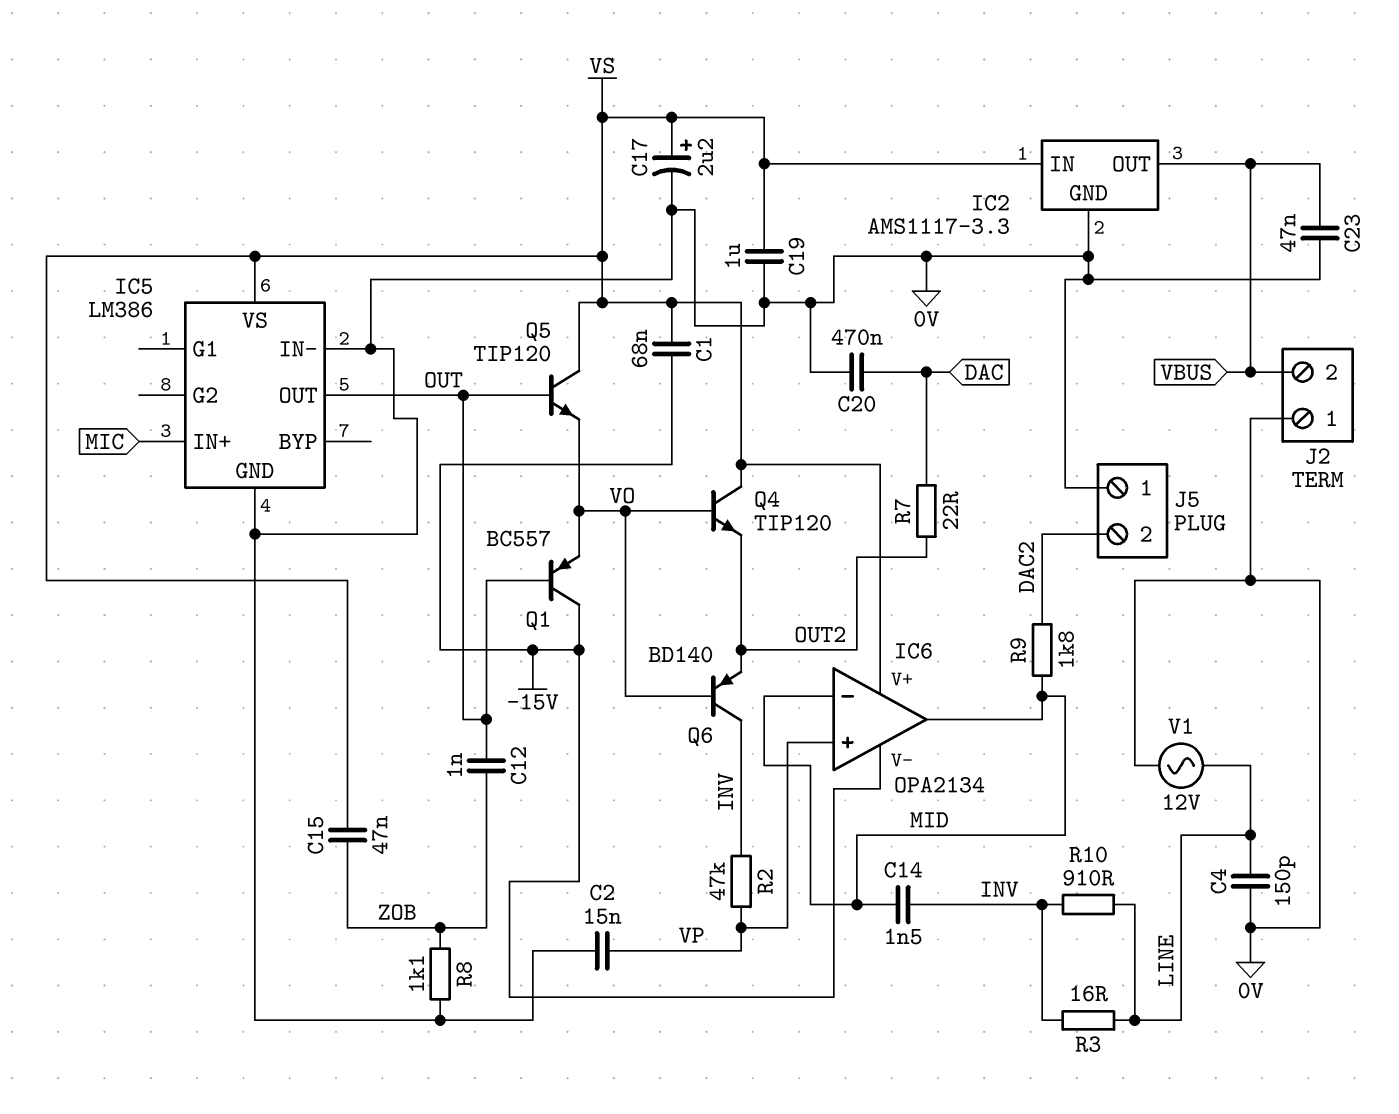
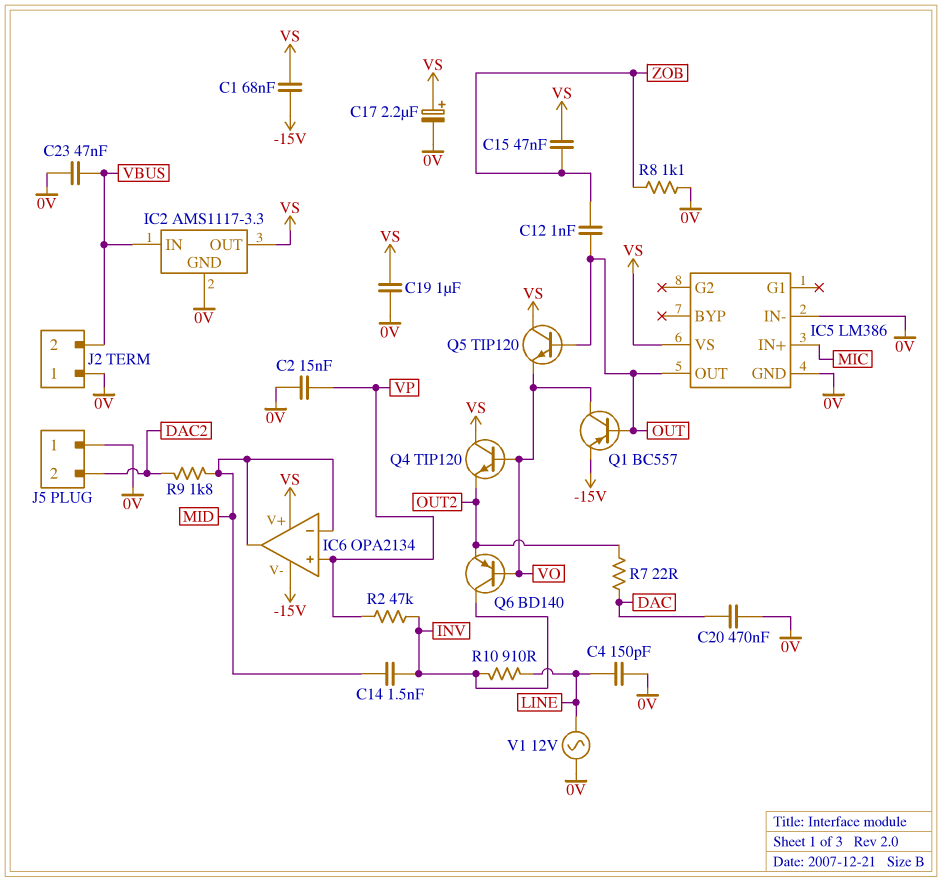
IC2 pin IN: VS -> VBUS
IC2 pin OUT: VBUS -> VS
Q1: PNP BC557 (B OUT, C -15V, E VO) -> PNP BC557 (B OUT, C VO, E -15V)
R3: 16 (INV, LINE) -> none

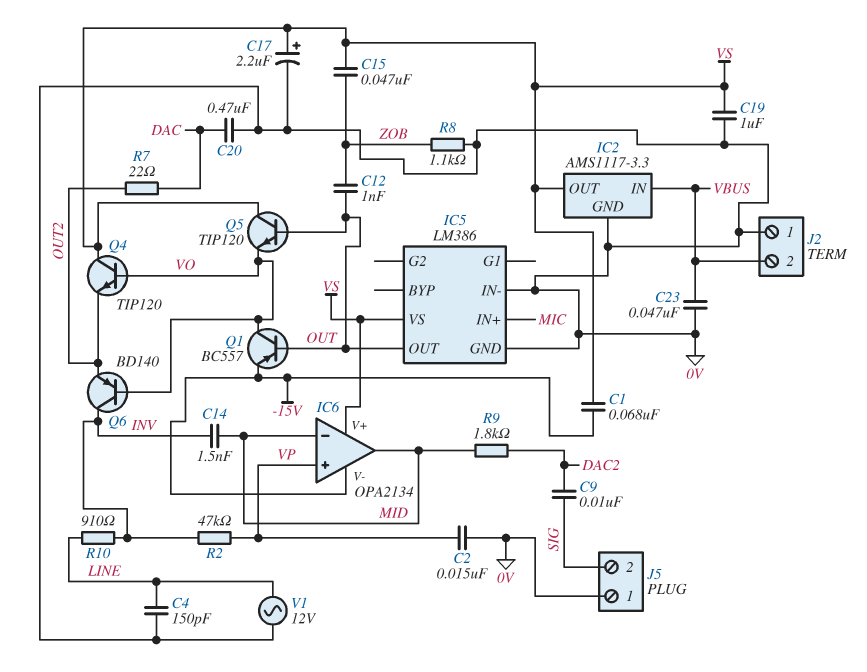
C9: none -> 10nF (DAC2, SIG)
J5 pin 2: DAC2 -> SIG

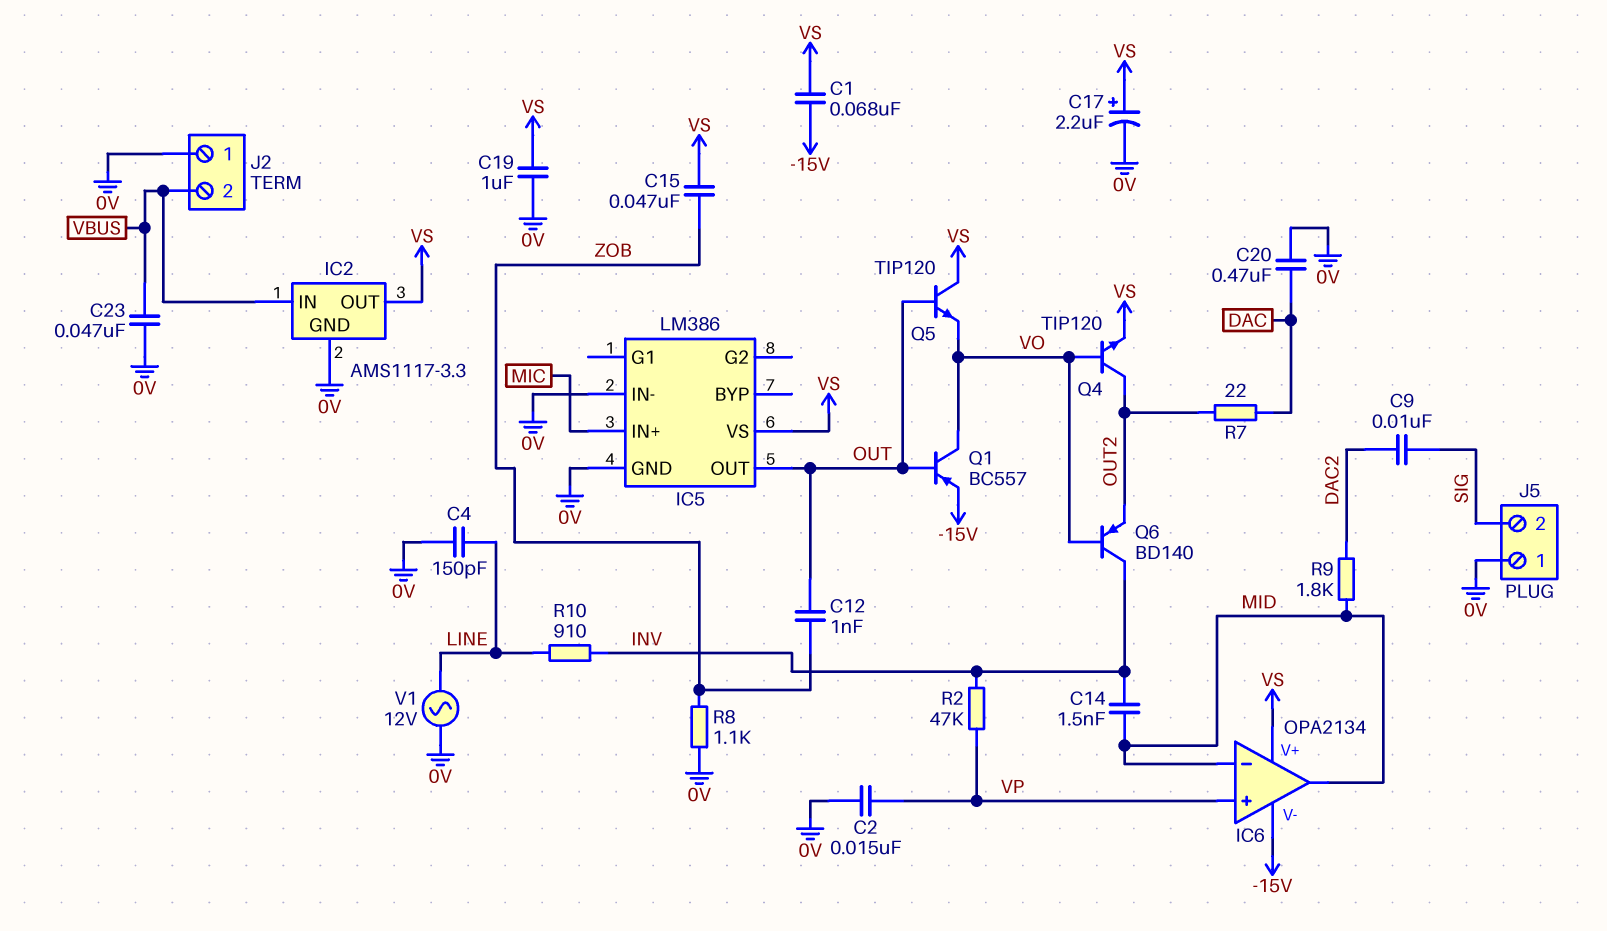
Q4: NPN TIP120 (B VO, C VS, E OUT2) -> NPN TIP120 (B VO, C OUT2, E VS)

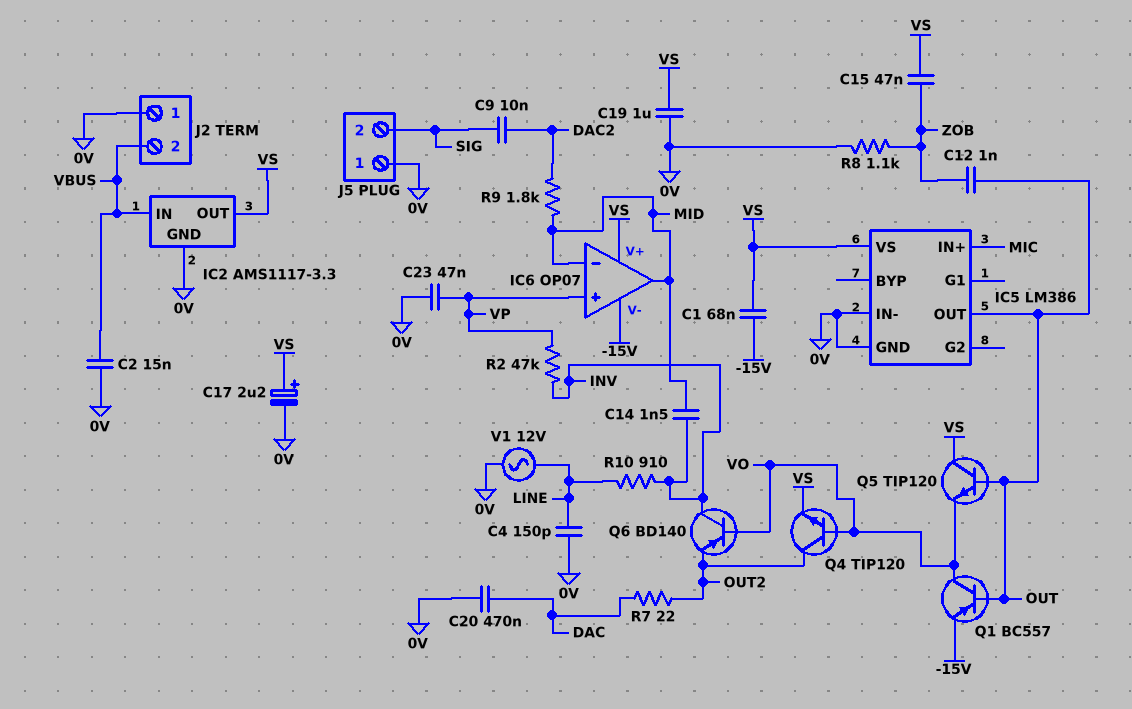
C2: 15nF (0V, VP) -> 15nF (0V, VBUS)
C23: 47nF (0V, VBUS) -> 47nF (0V, VP)
IC6: OPA2134 -> OP07

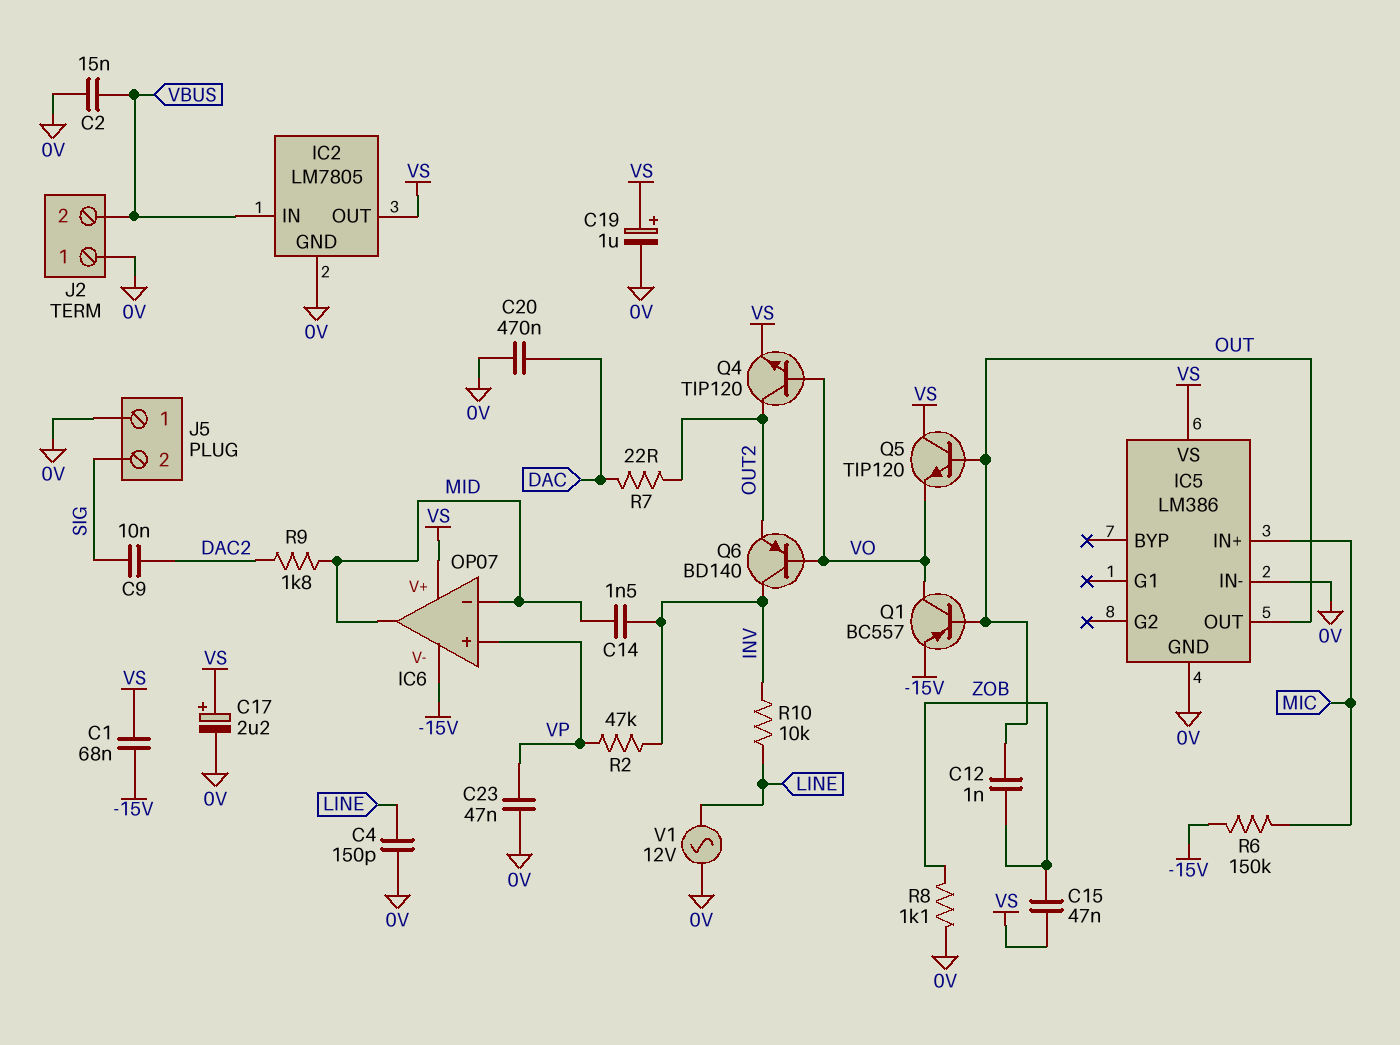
C19: 1uF (0V, VS) -> 1uF (plus VS, minus 0V)
IC2: AMS1117-3.3 -> LM7805
R6: none -> 150k (-15V, MIC)
R10: 910 (INV, LINE) -> 10k (INV, LINE)

